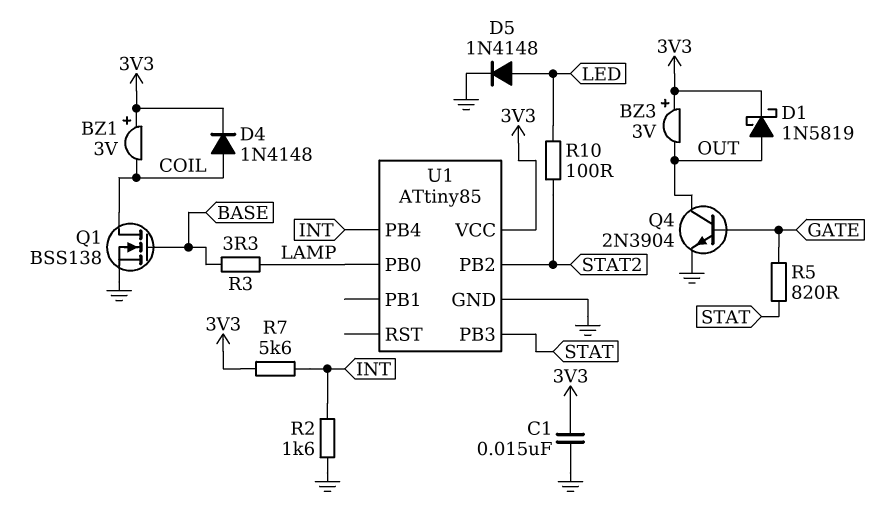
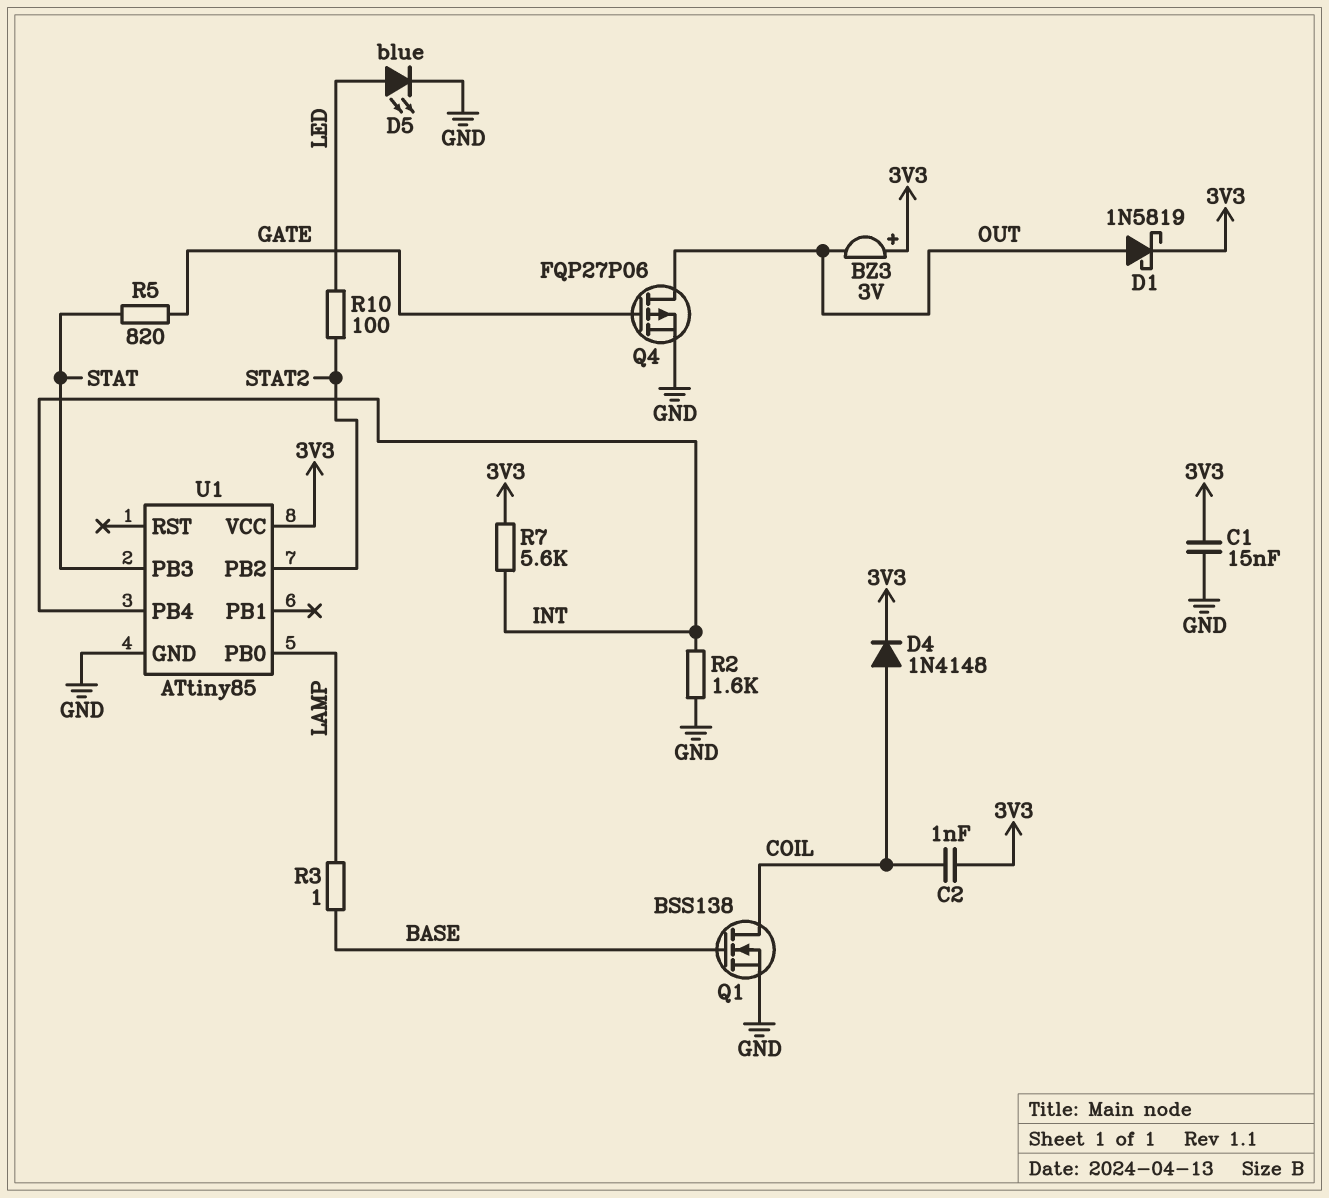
BZ1: buzzer 3V (plus 3V3, minus COIL) -> none
C2: none -> 1nF (3V3, COIL)
D5: diode 1N4148 (A LED, K GND) -> LED blue (A LED, K GND)
Q4: NPN 2N3904 (B GATE, C OUT, E GND) -> PMOS FQP27P06 (G GATE, D OUT, S GND)
R3: 3.3 (BASE, LAMP) -> 1 (BASE, LAMP)

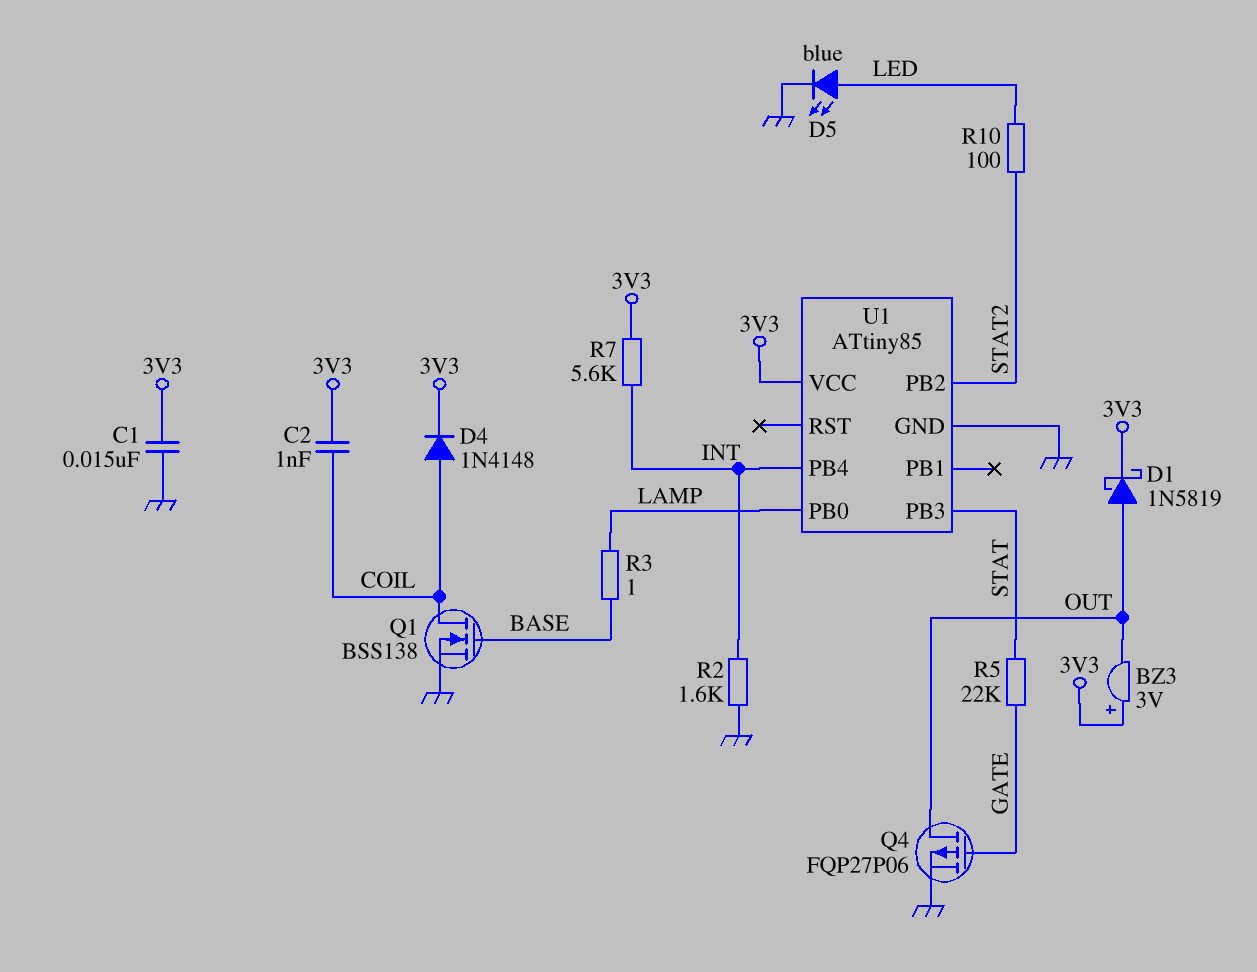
R5: 820 (GATE, STAT) -> 22k (GATE, STAT)

